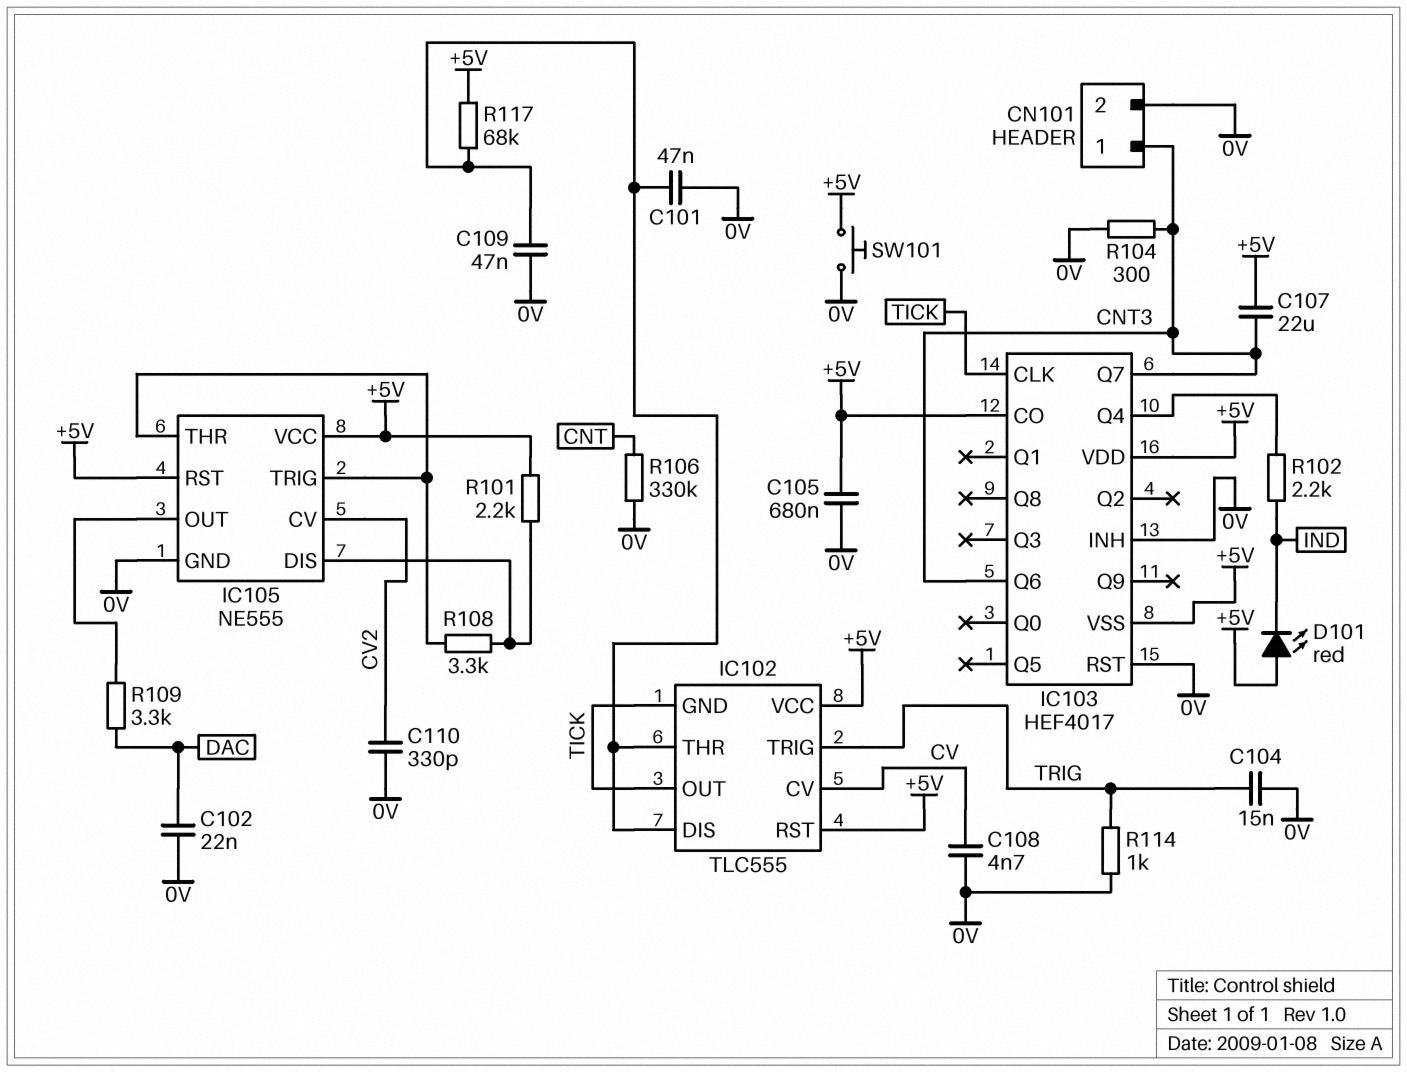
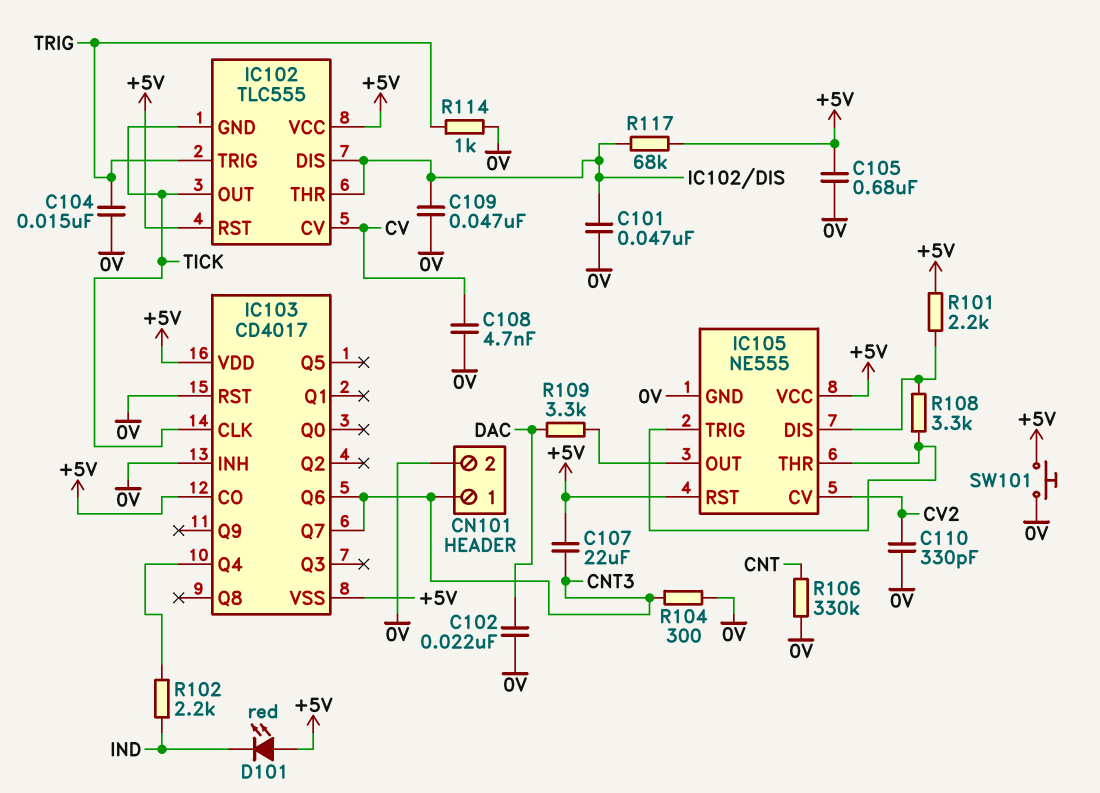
IC103: HEF4017 -> CD4017

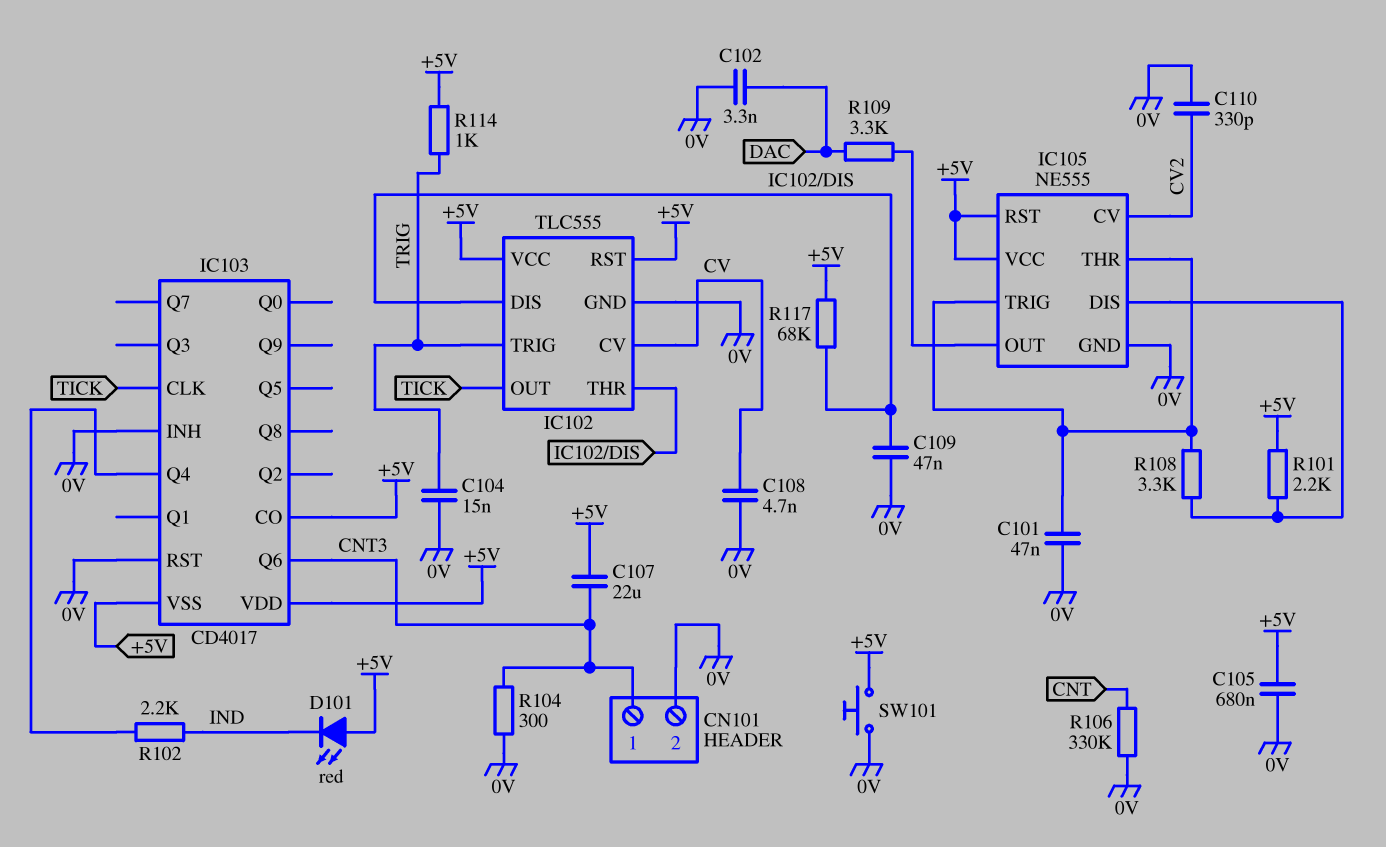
C101: 47nF (0V, IC102/DIS) -> 47nF (0V, IC105/THR)
C102: 22nF (0V, DAC) -> 3.3nF (0V, DAC)
IC102 pin GND: TICK -> 0V
IC103 pin Q7: CNT3 -> none
R114: 1k (0V, TRIG) -> 1k (+5V, TRIG)

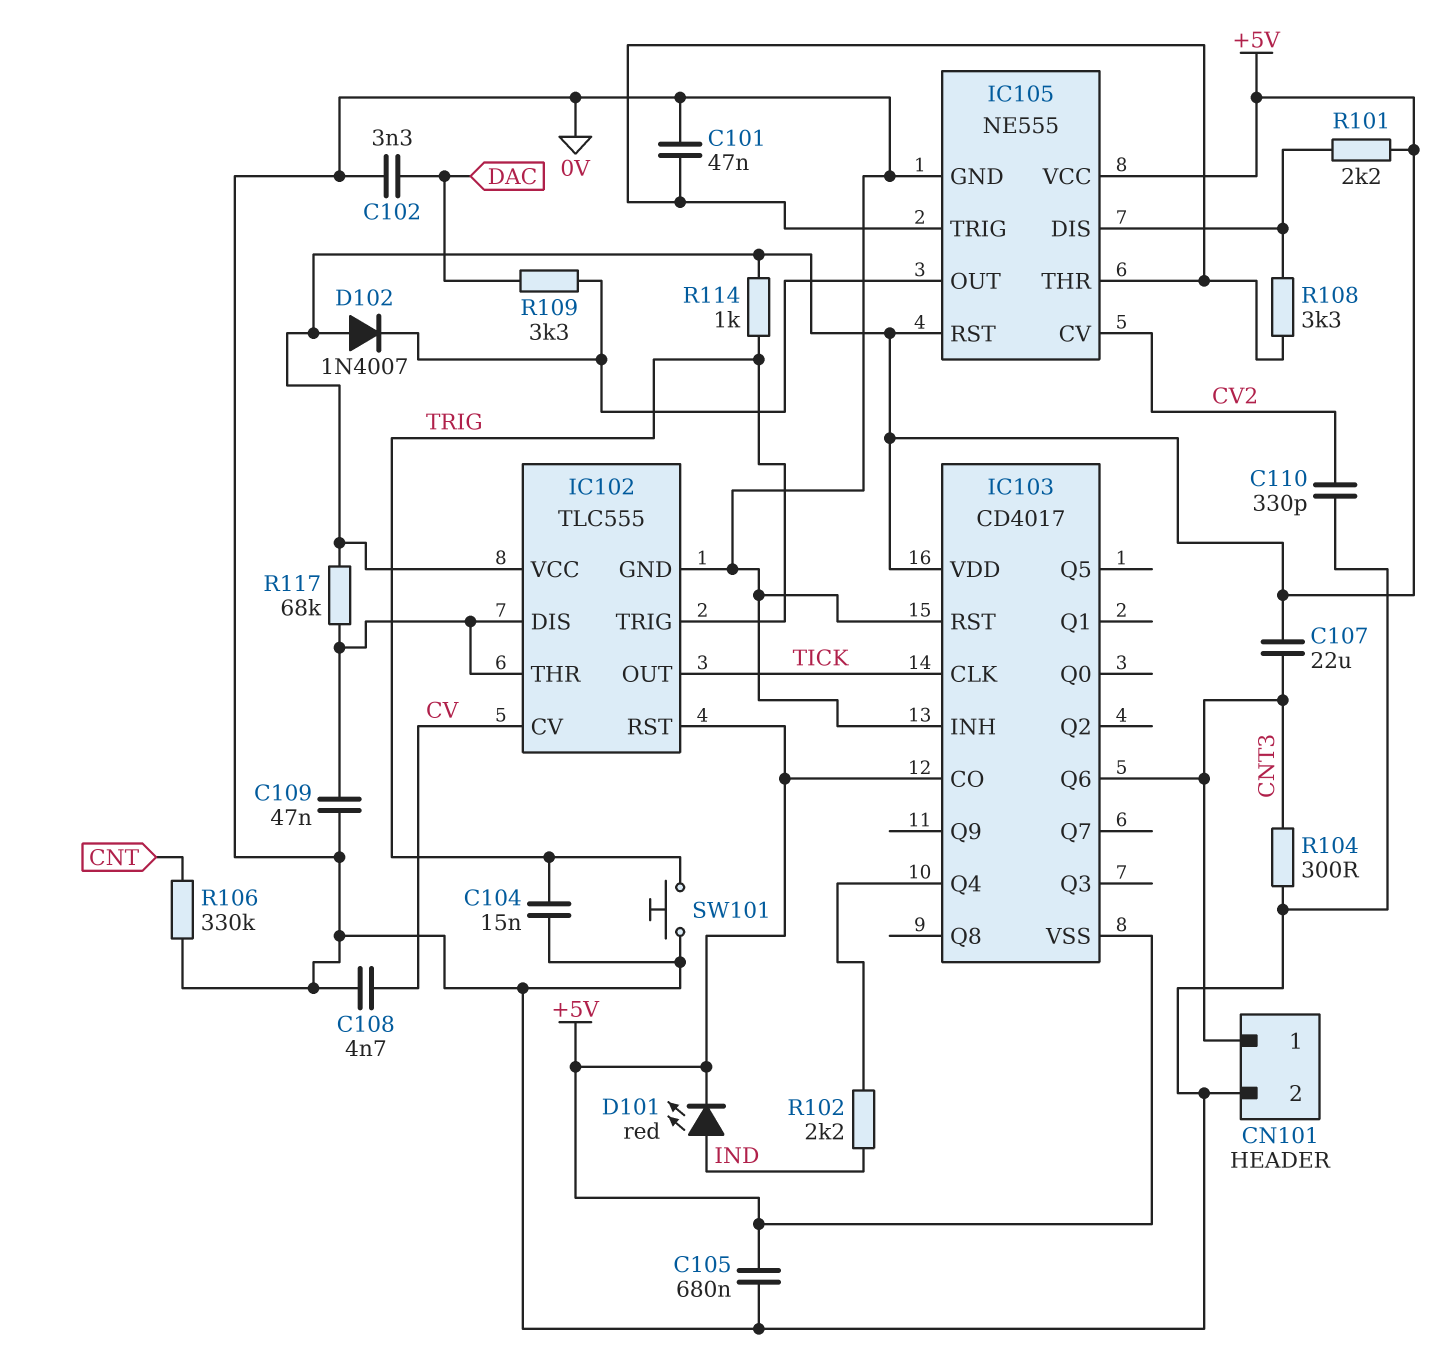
D101: LED red (A +5V, K IND) -> LED red (A IND, K +5V)
D102: none -> diode 1N4007 (A +5V, K IC105/OUT)
SW101: button (+5V, 0V) -> button (0V, TRIG)

